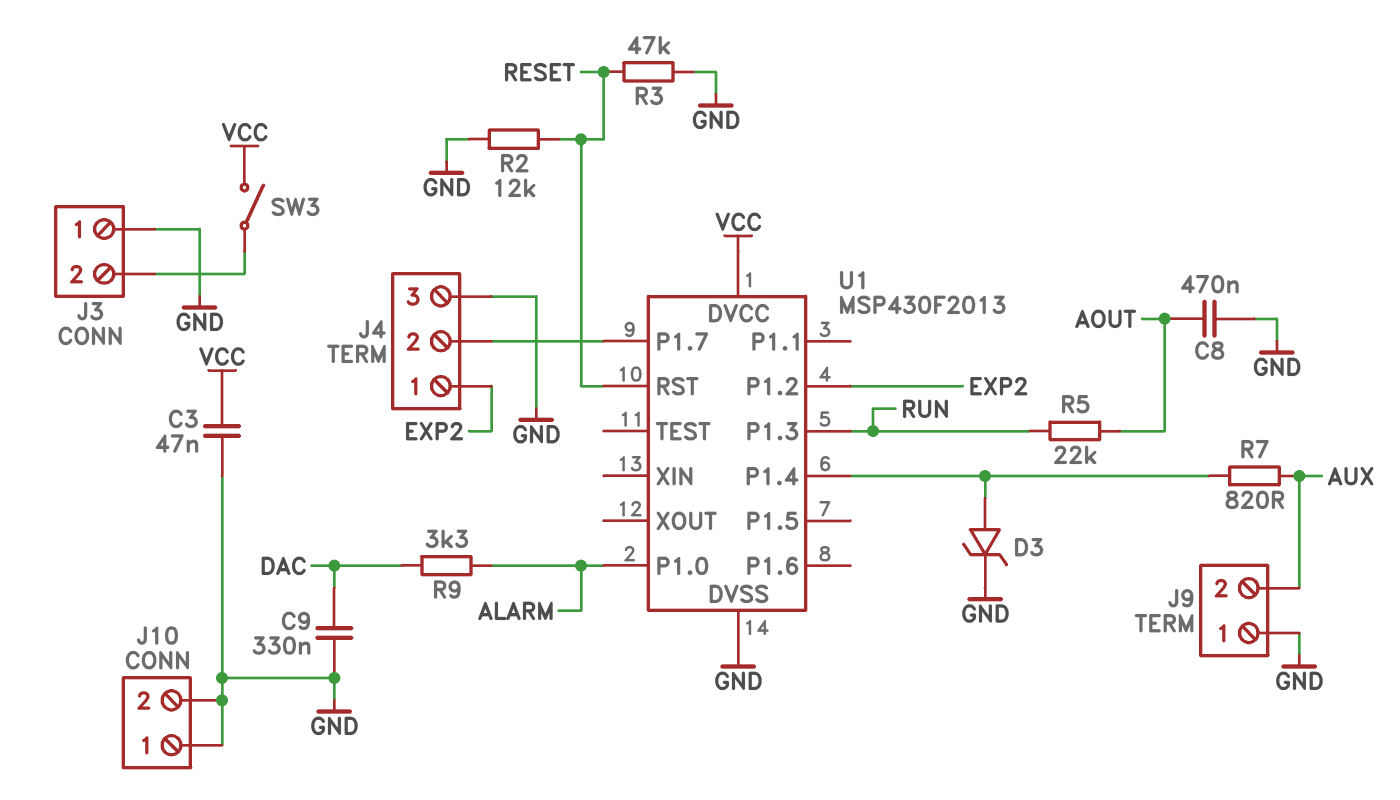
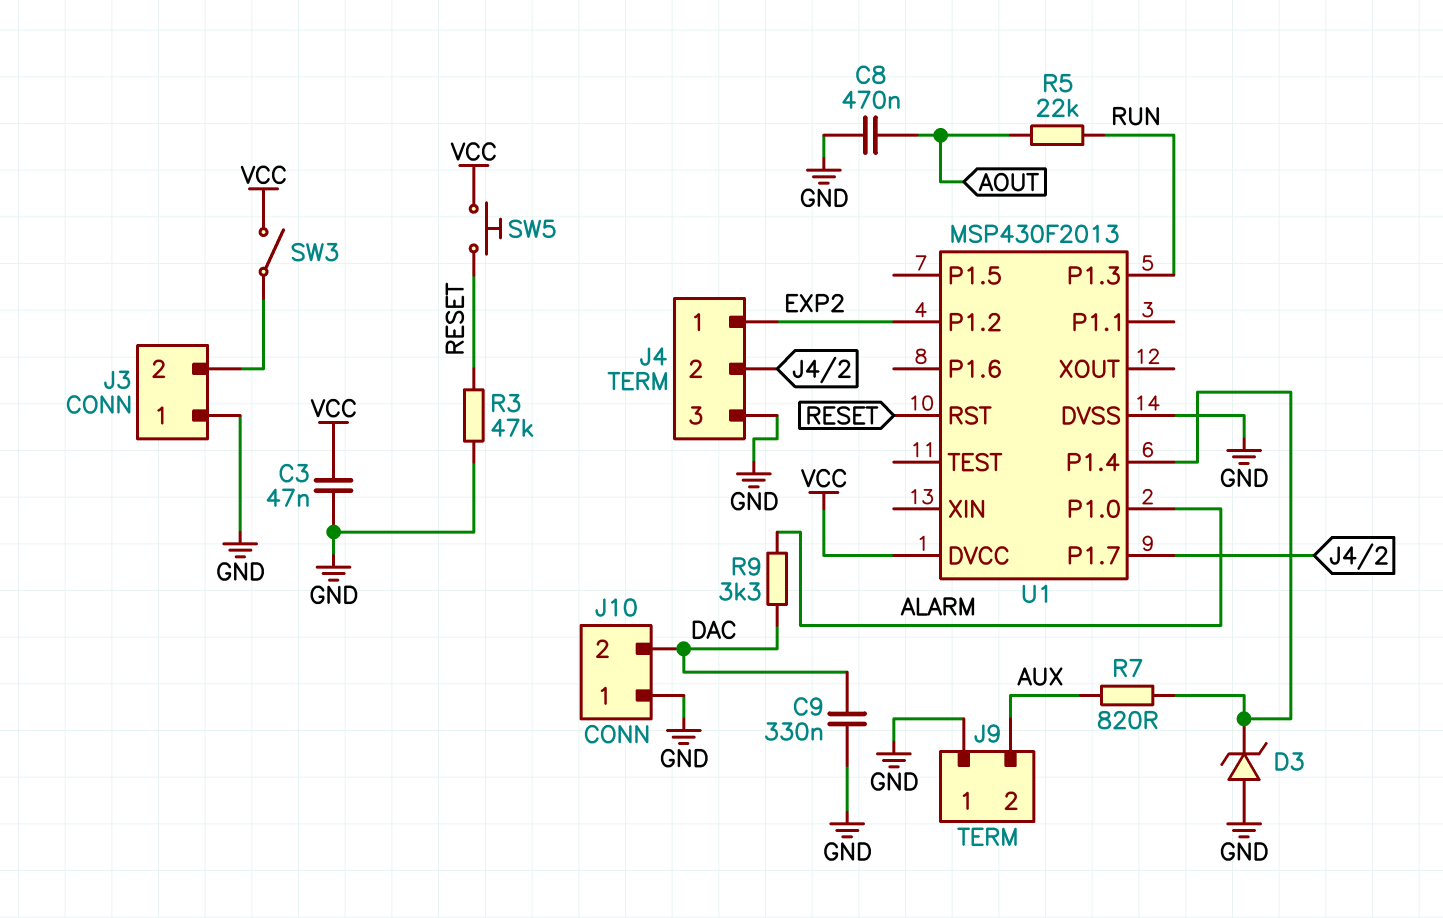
D3: zener (A U1/P1.4, K GND) -> zener (A GND, K U1/P1.4)
J10 pin 2: GND -> DAC
R2: 12k (GND, RESET) -> none
SW5: none -> button (RESET, VCC)

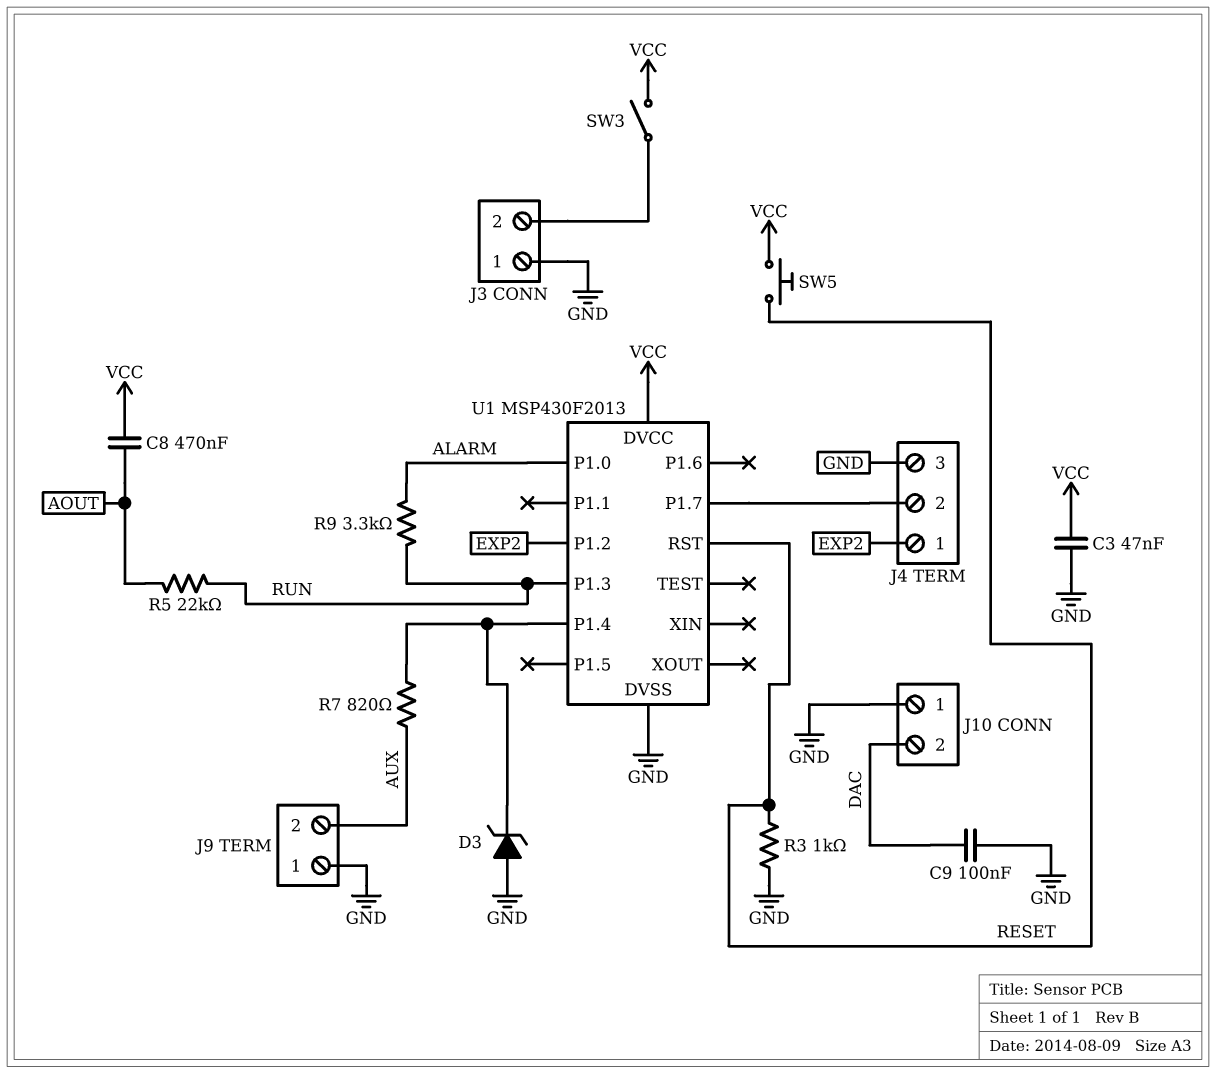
C8: 470nF (AOUT, GND) -> 470nF (AOUT, VCC)
C9: 330nF (DAC, GND) -> 100nF (DAC, GND)
R3: 47k (GND, RESET) -> 1k (GND, RESET)
R9: 3.3k (ALARM, DAC) -> 3.3k (ALARM, RUN)

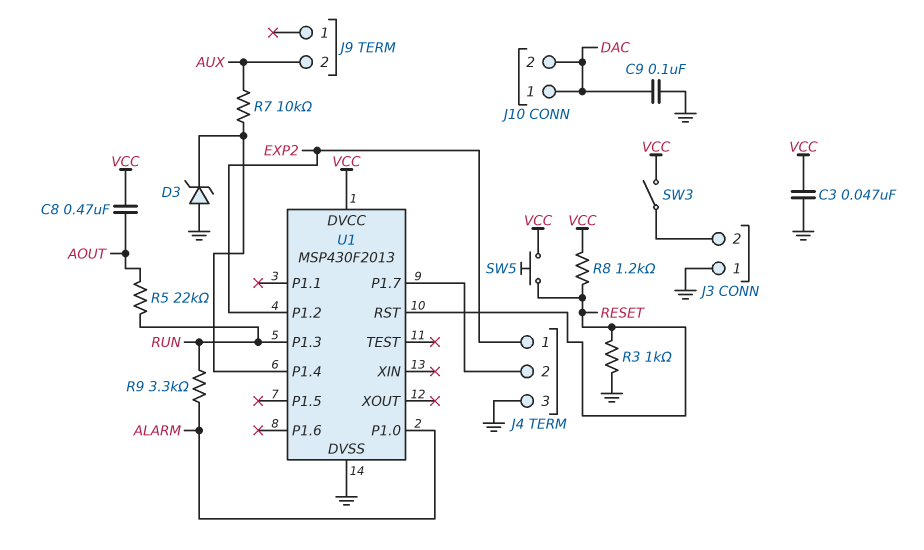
J9 pin 1: GND -> none
J10 pin 1: GND -> DAC
R7: 820 (AUX, U1/P1.4) -> 10k (AUX, U1/P1.4)
R8: none -> 1.2k (RESET, VCC)

